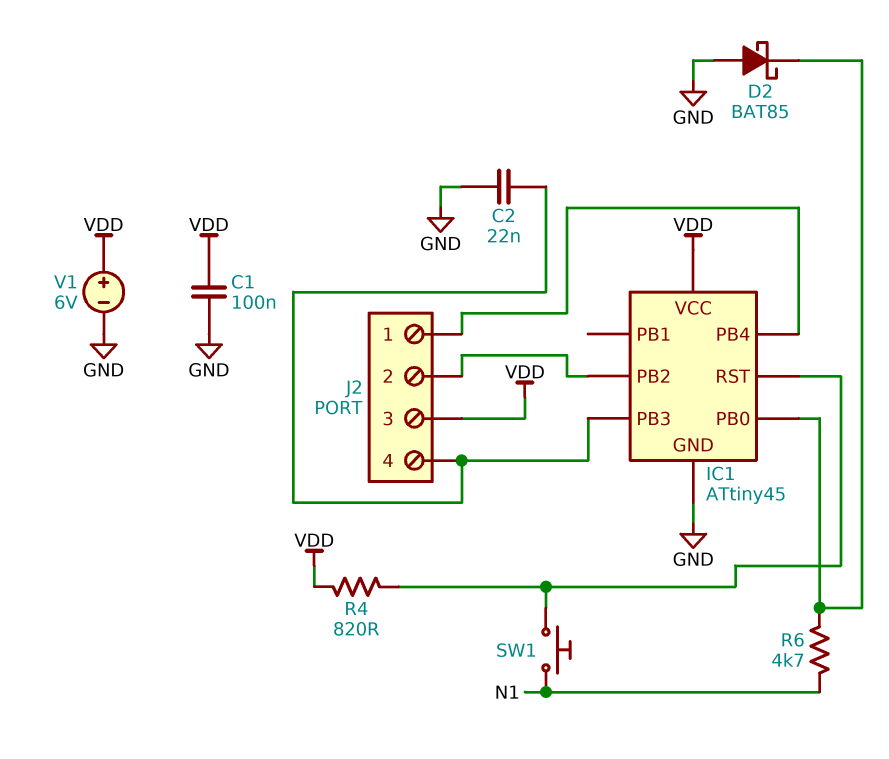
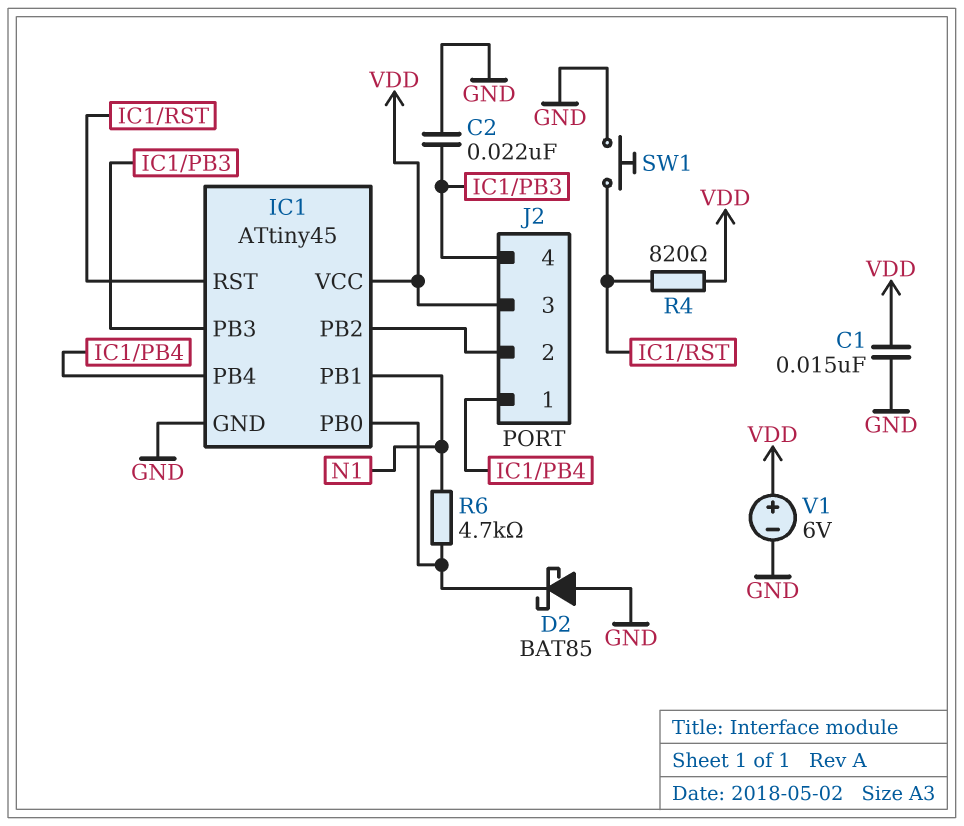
C1: 100nF (GND, VDD) -> 15nF (GND, VDD)
IC1 pin PB1: none -> N1
SW1: button (IC1/RST, N1) -> button (GND, IC1/RST)

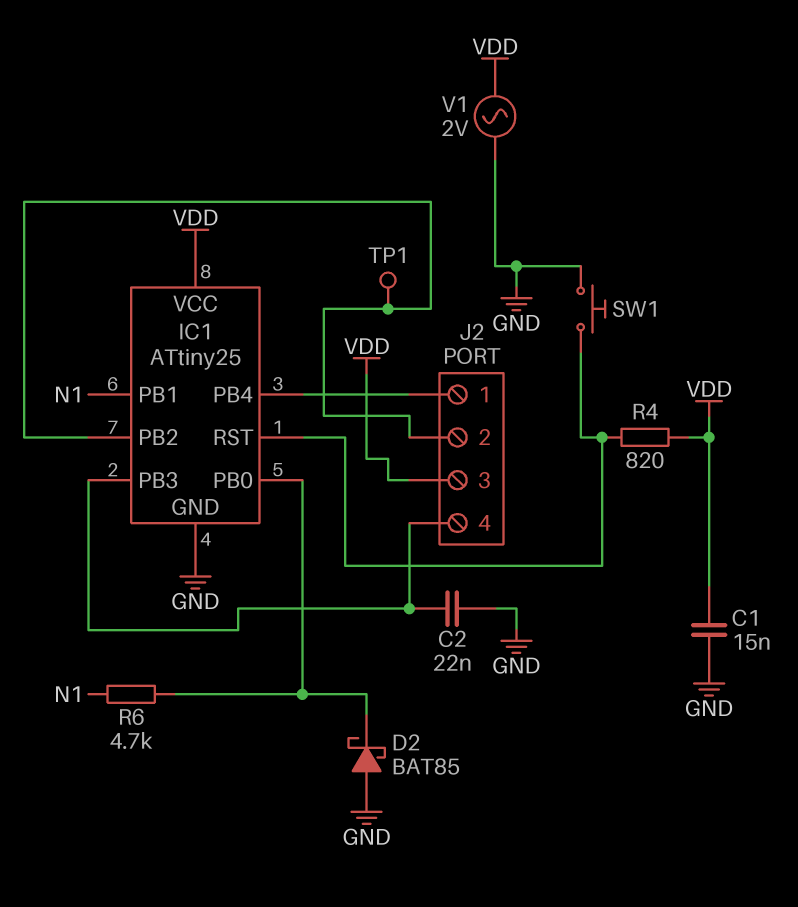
IC1: ATtiny45 -> ATtiny25
TP1: none -> test point (IC1/PB2)
V1: 6V (plus VDD, minus GND) -> AC 2V (GND, VDD)

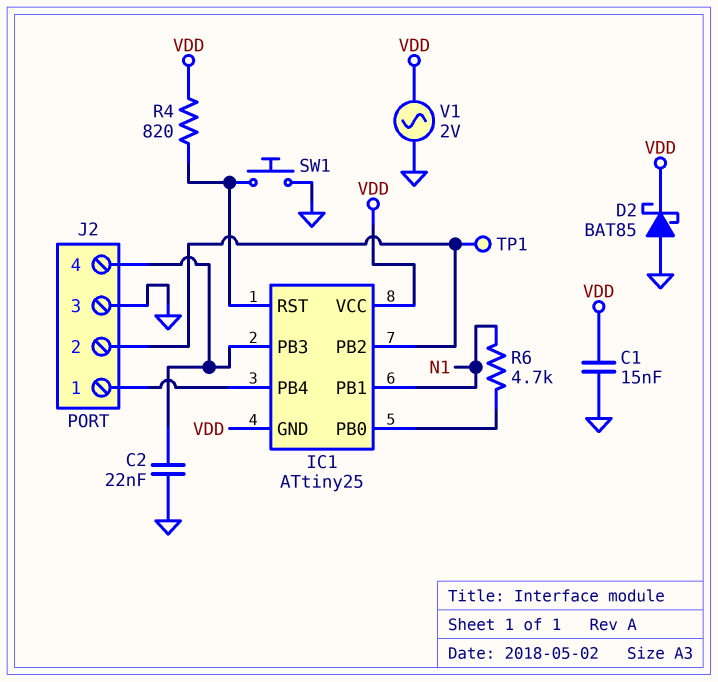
D2: schottky BAT85 (A GND, K IC1/PB0) -> schottky BAT85 (A GND, K VDD)
IC1 pin GND: GND -> VDD
J2 pin 3: VDD -> GND

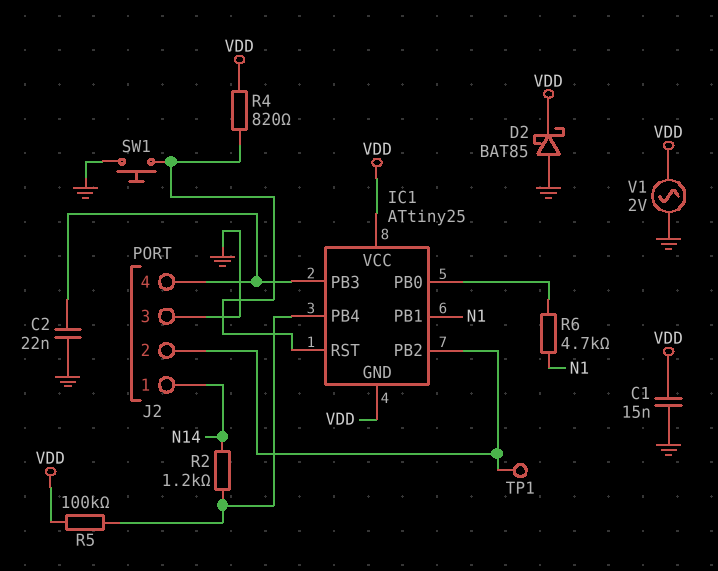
J2 pin 1: IC1/PB4 -> N14
R2: none -> 1.2k (IC1/PB4, N14)
R5: none -> 100k (IC1/PB4, VDD)

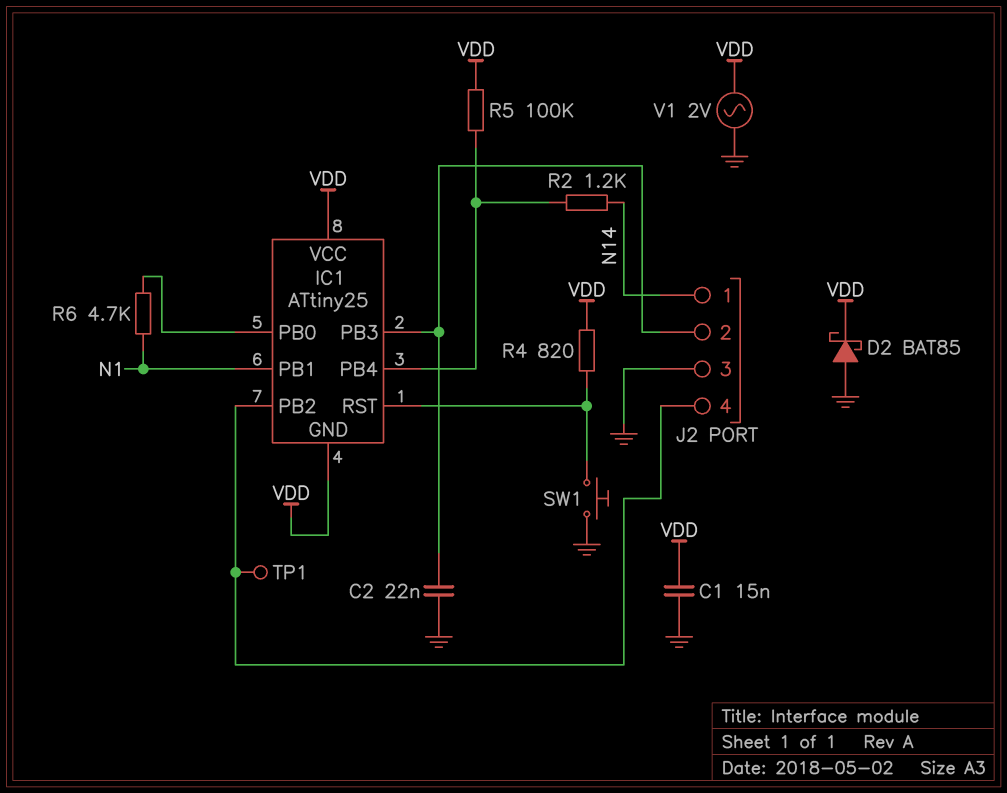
J2 pin 2: IC1/PB2 -> IC1/PB3
J2 pin 4: IC1/PB3 -> IC1/PB2

